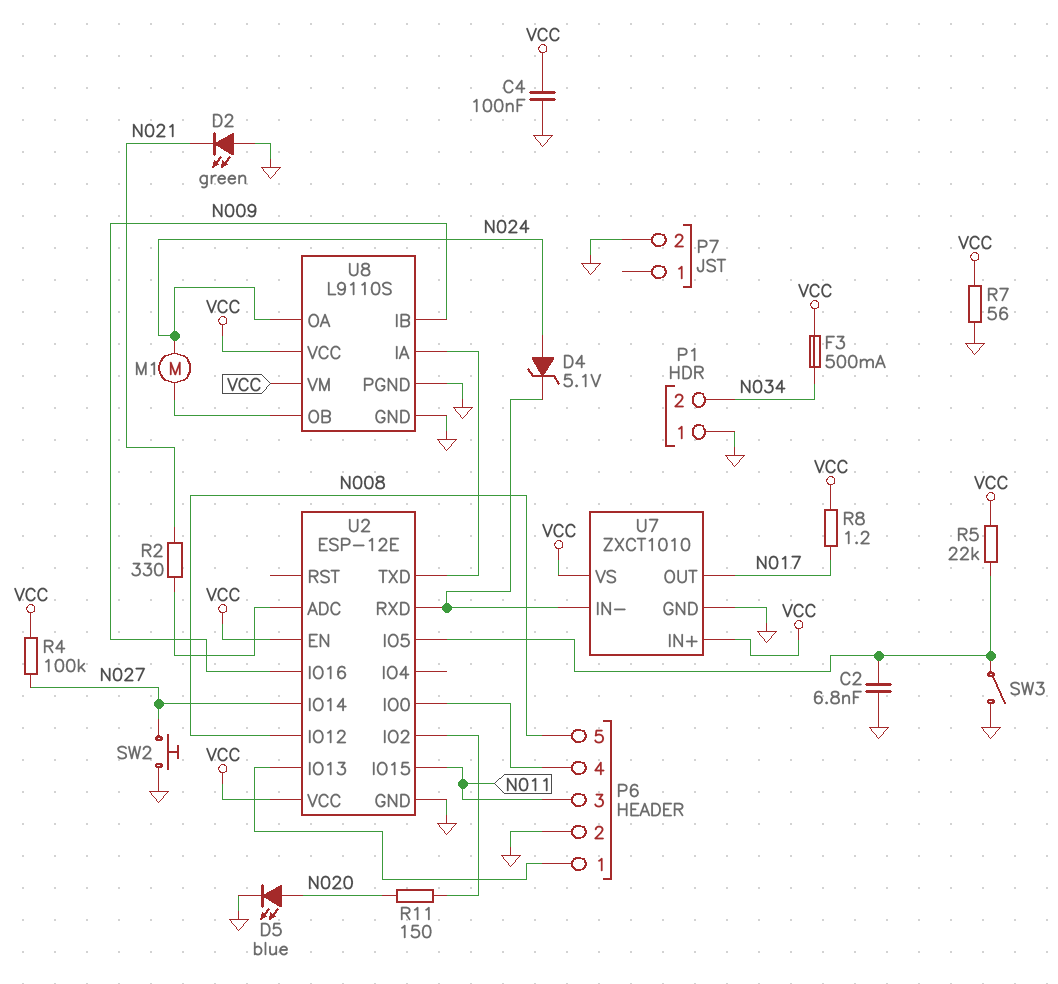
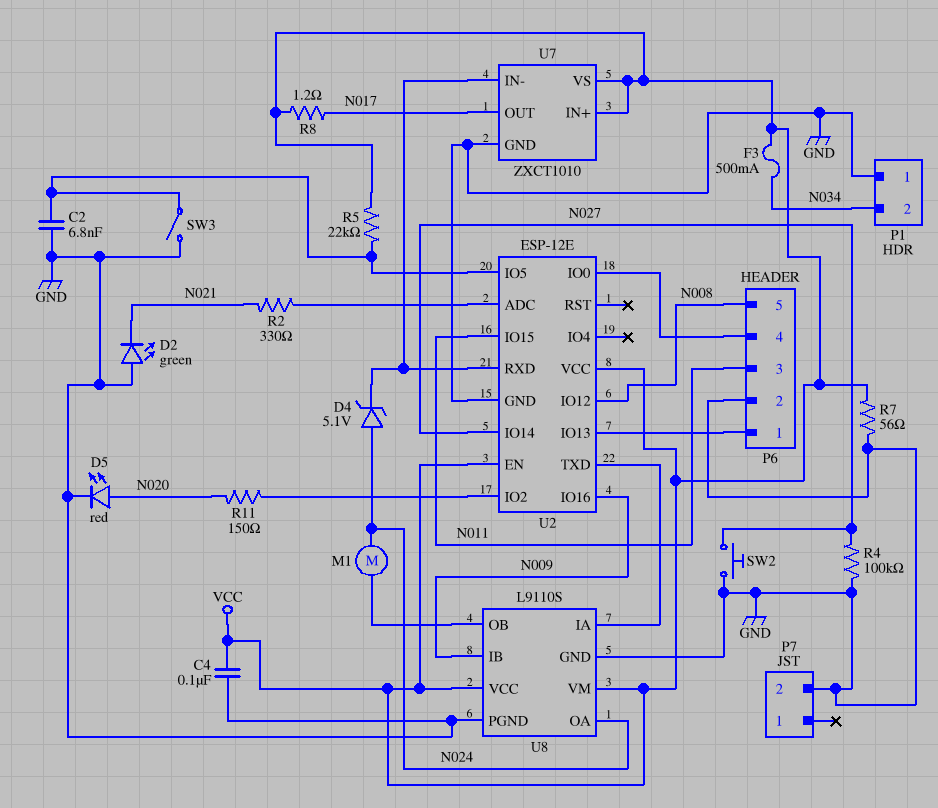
D5: LED blue (A N020, K GND) -> LED red (A N020, K GND)
R4: 100k (N027, VCC) -> 100k (GND, N027)

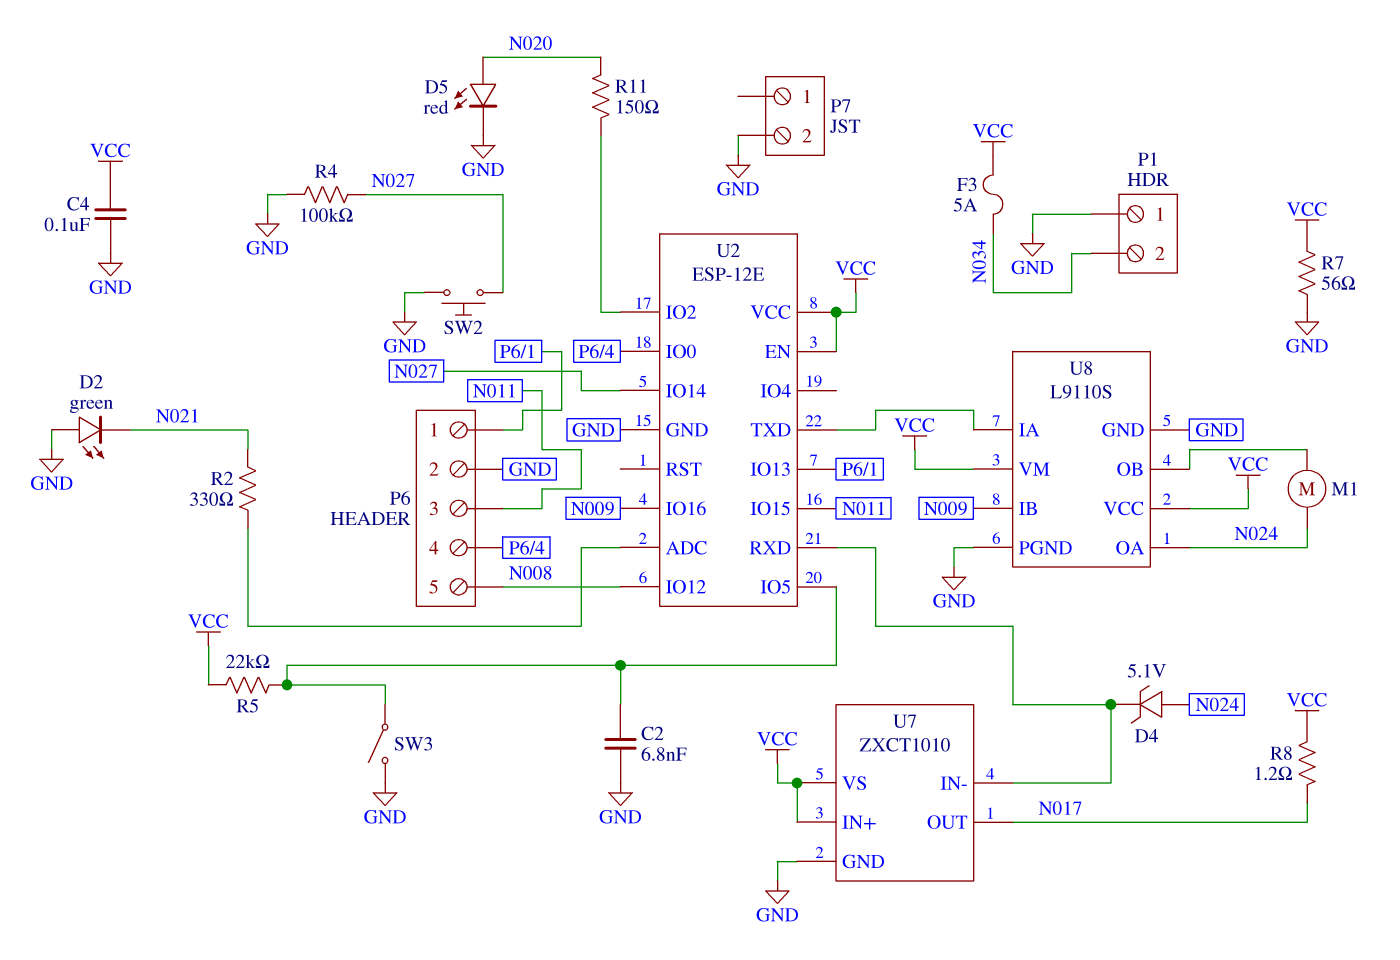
F3: 500mA (N034, VCC) -> 5A (N034, VCC)

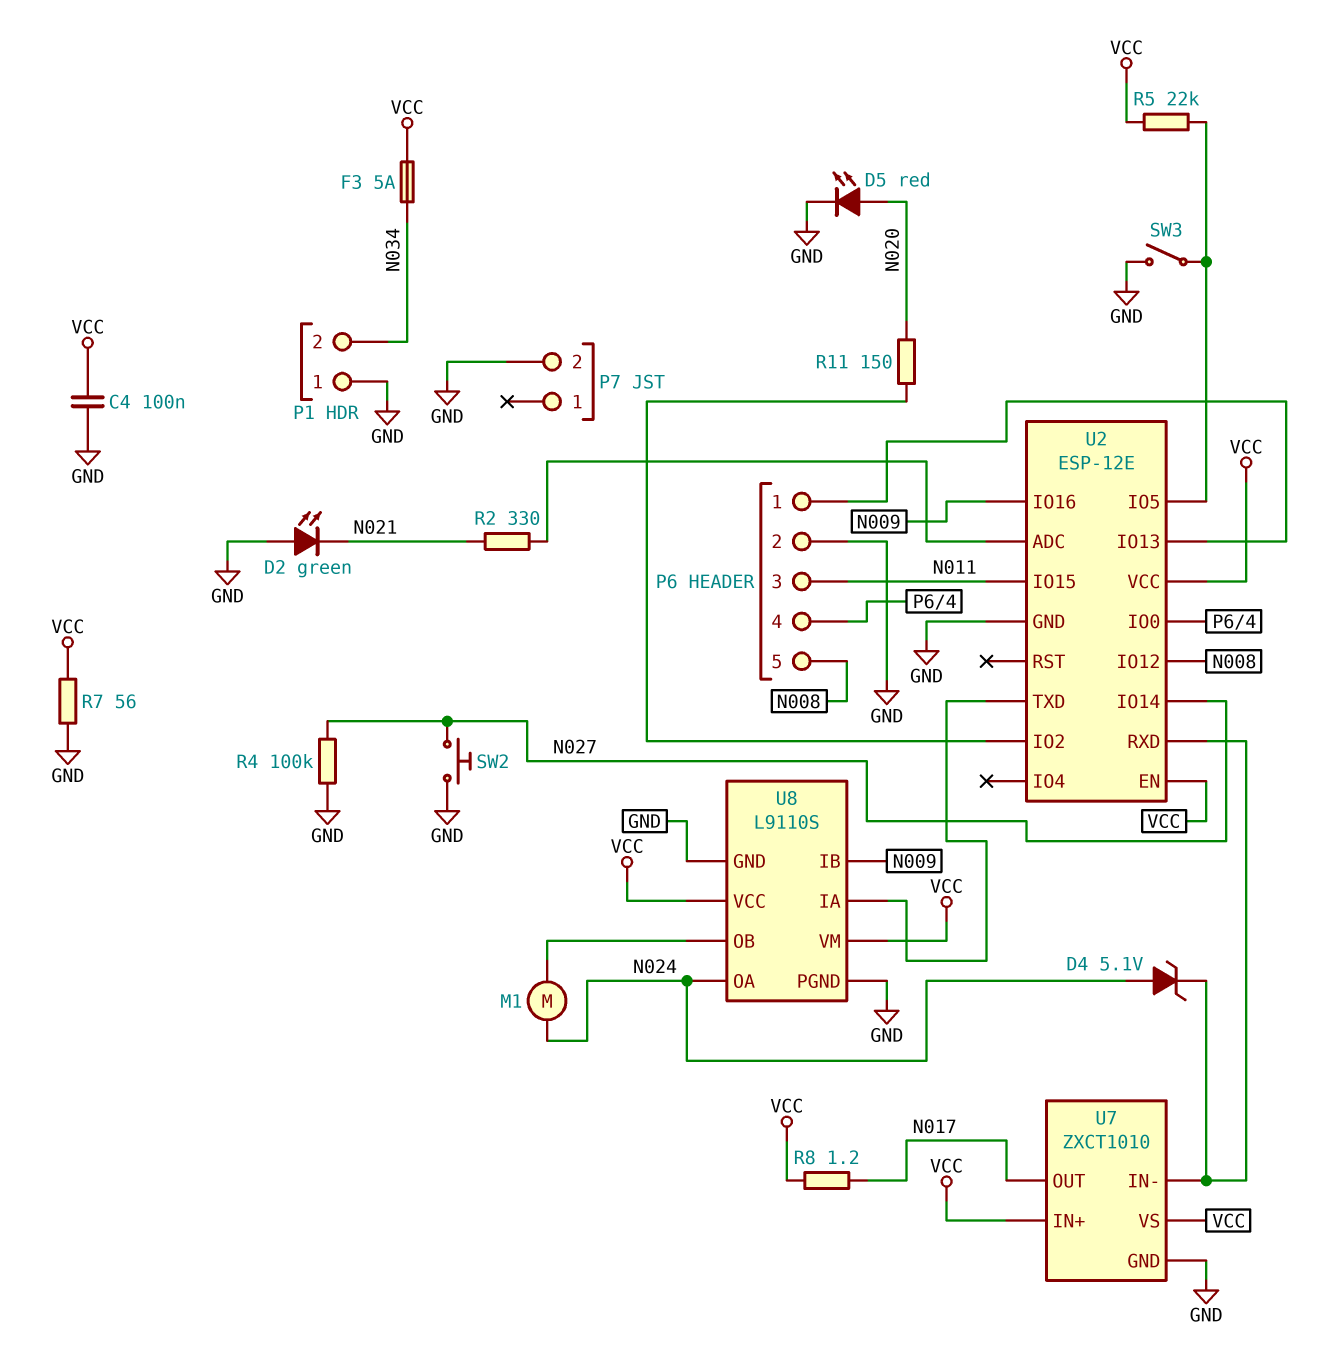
C2: 6.8nF (GND, U2/IO5) -> none

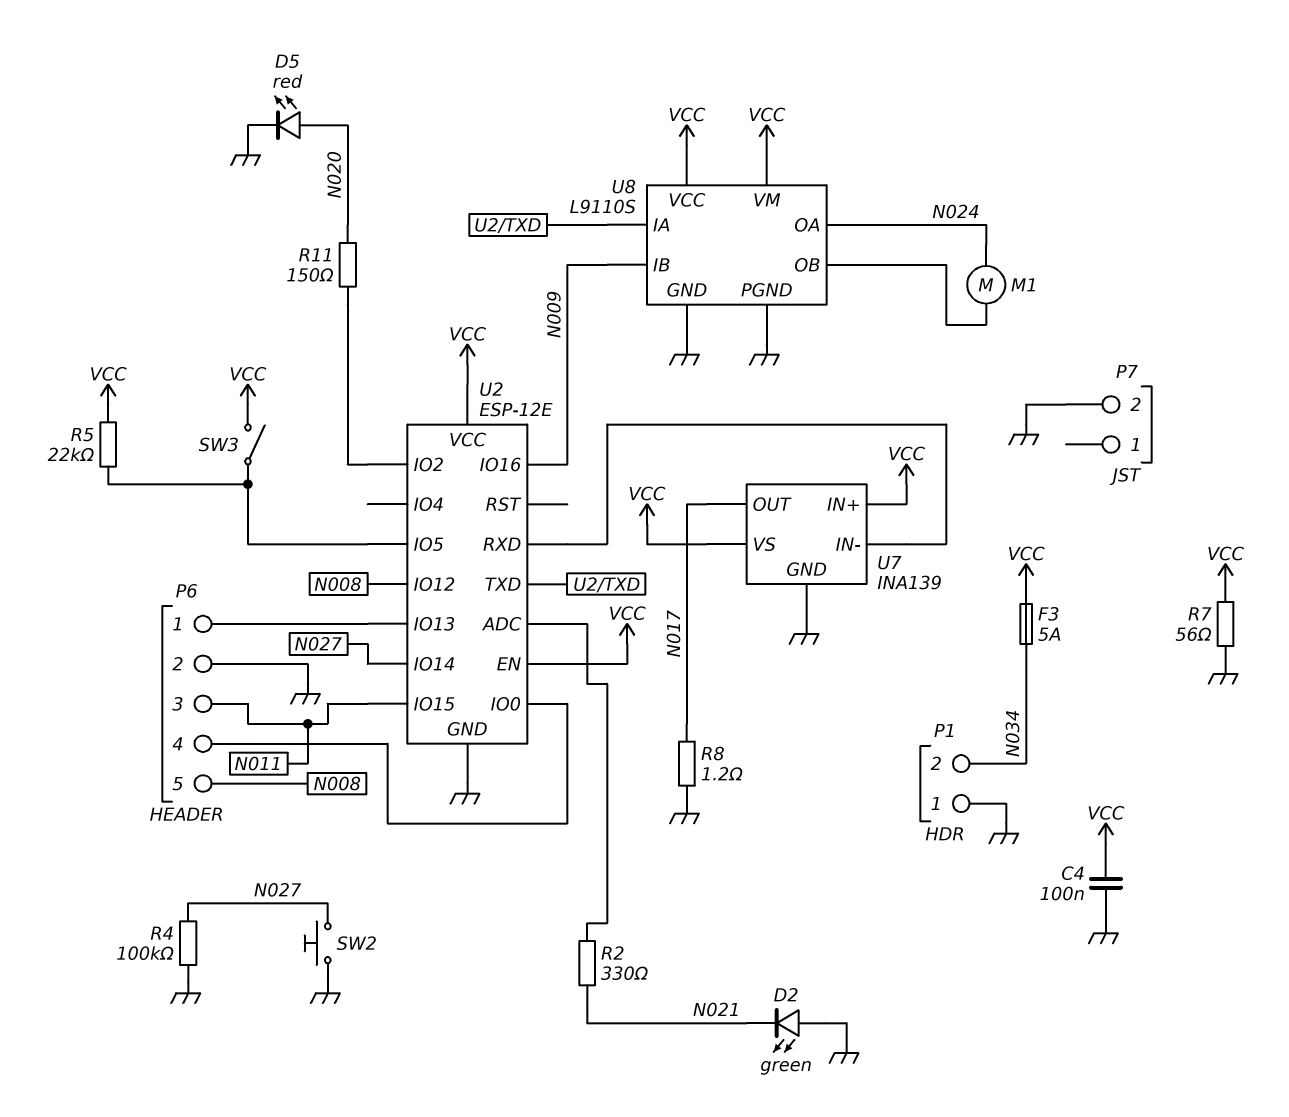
D4: zener 5.1V (A N024, K U2/RXD) -> none
R8: 1.2 (N017, VCC) -> 1.2 (GND, N017)
SW3: switch (GND, U2/IO5) -> switch (U2/IO5, VCC)
U7: ZXCT1010 -> INA139

